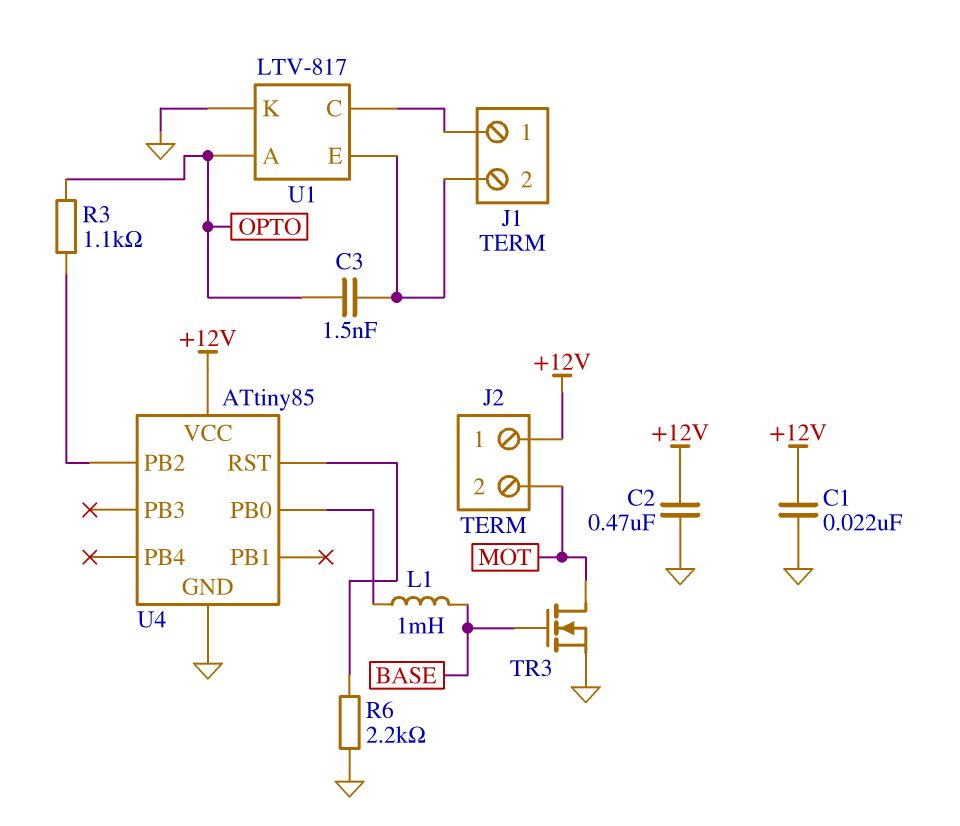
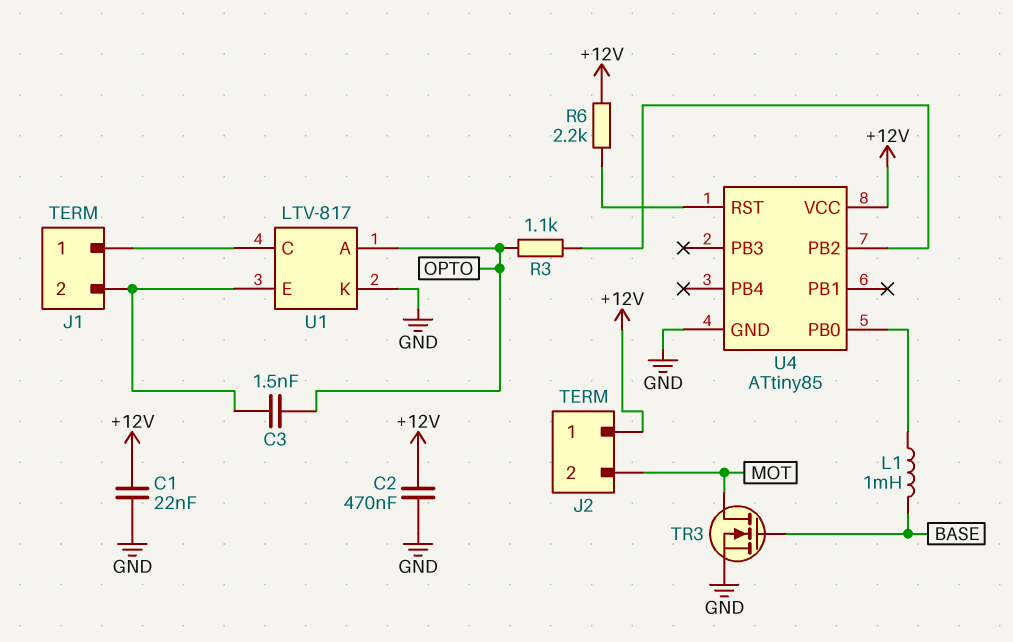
R6: 2.2k (GND, U4/RST) -> 2.2k (+12V, U4/RST)

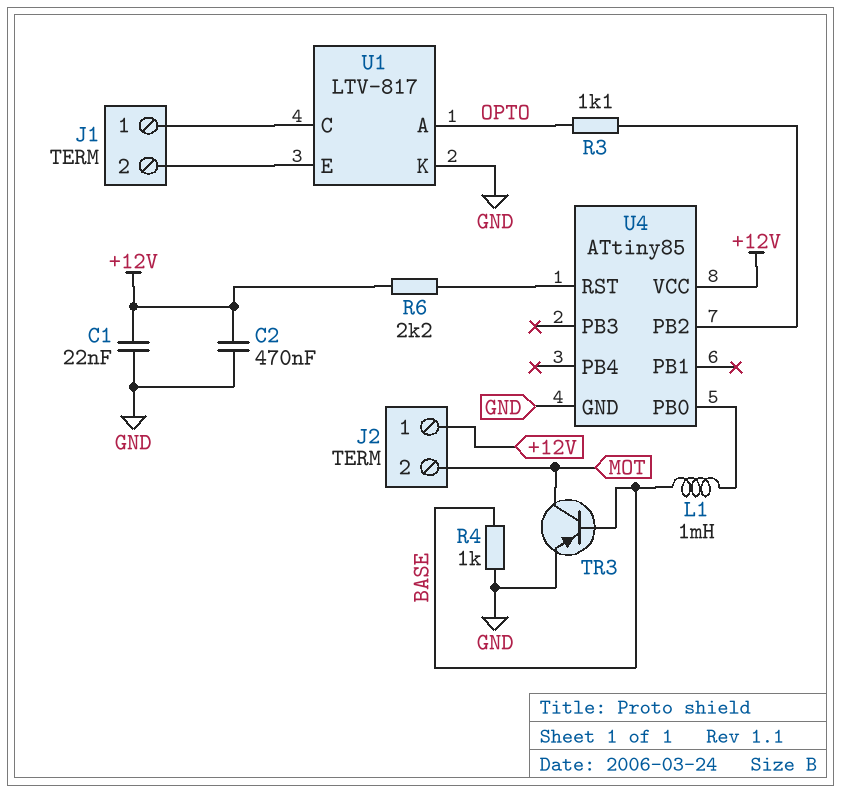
C3: 1.5nF (J1/2, OPTO) -> none
R4: none -> 1k (BASE, GND)
TR3: NMOS (G BASE, D MOT, S GND) -> PNP (B BASE, C MOT, E GND)

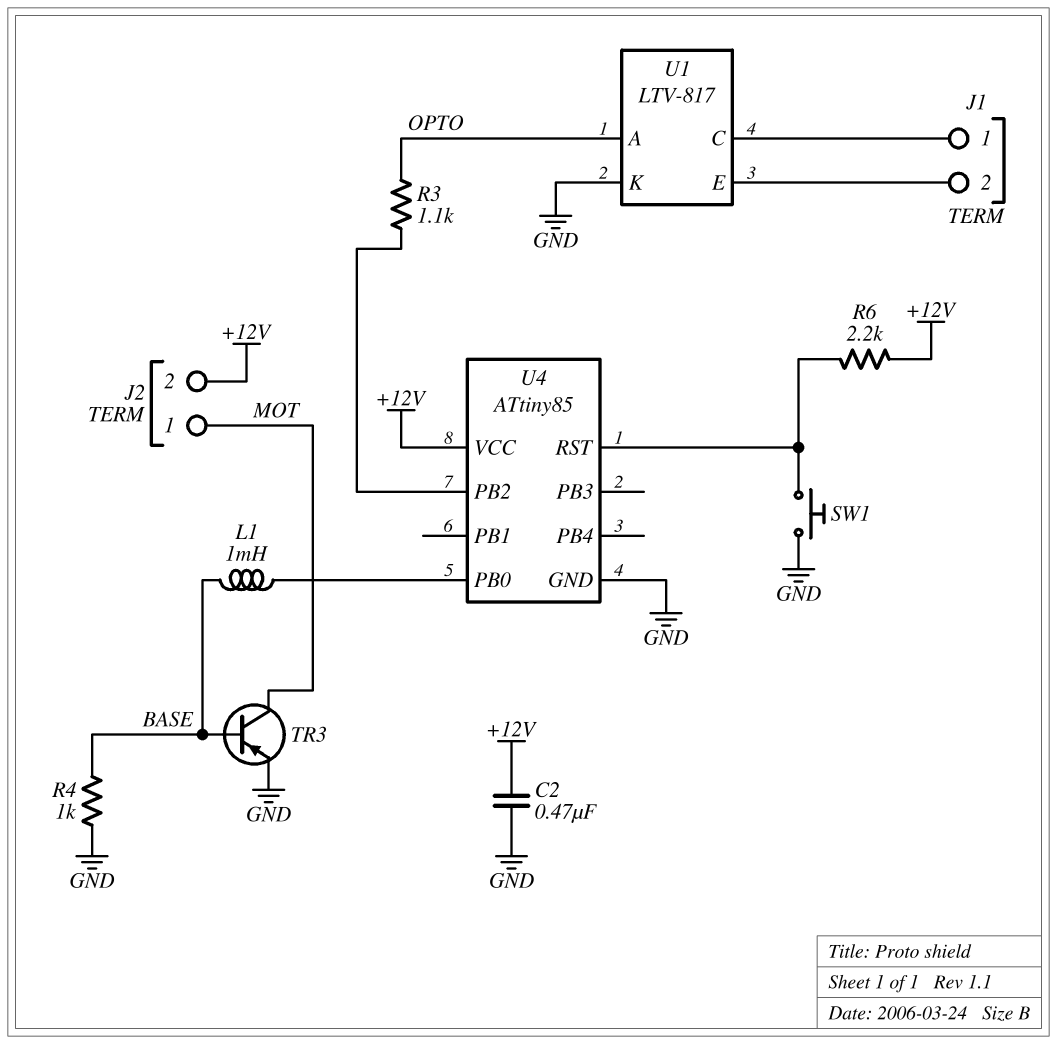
C1: 22nF (+12V, GND) -> none
J2 pin 1: +12V -> MOT
J2 pin 2: MOT -> +12V
SW1: none -> button (GND, U4/RST)

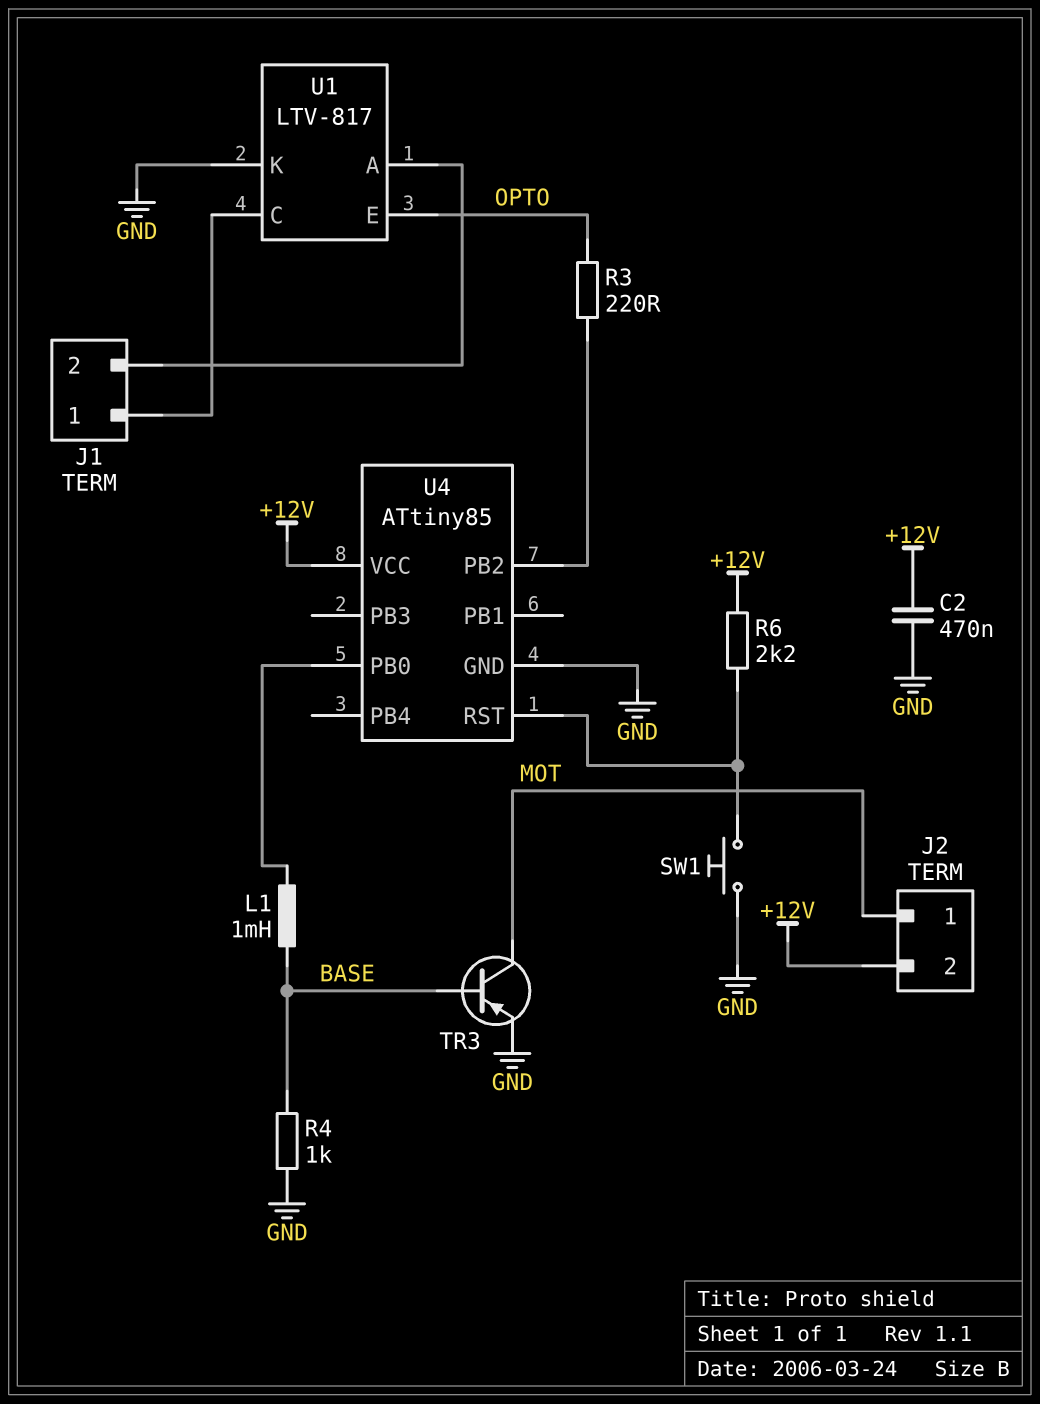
R3: 1.1k (OPTO, U4/PB2) -> 220 (OPTO, U4/PB2)
U1 pin A: OPTO -> J1/2
U1 pin E: J1/2 -> OPTO

